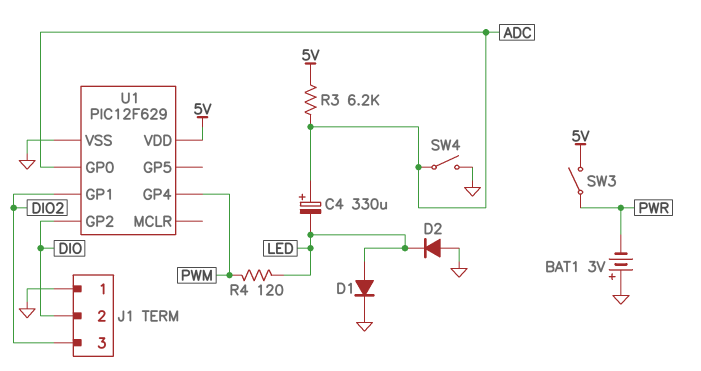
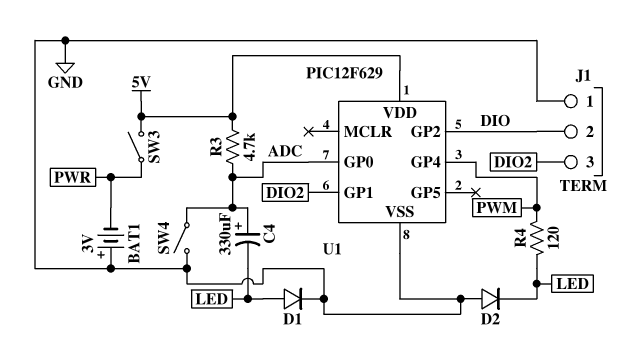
R3: 6.2k (5V, ADC) -> 4.7k (5V, ADC)

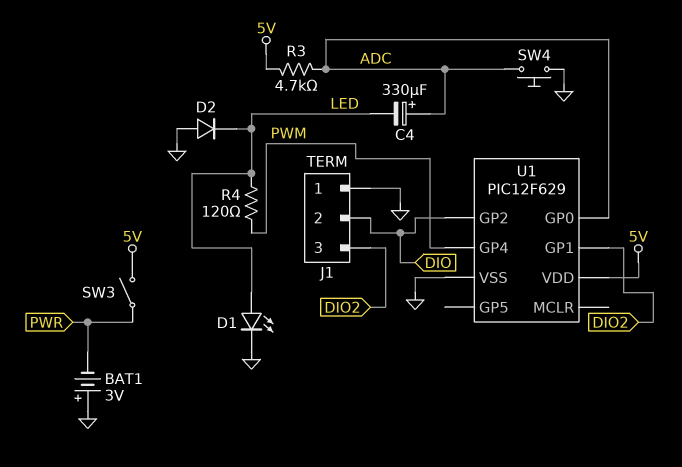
D1: diode (A LED, K GND) -> LED (A LED, K GND)
SW4: switch (ADC, GND) -> button (ADC, GND)

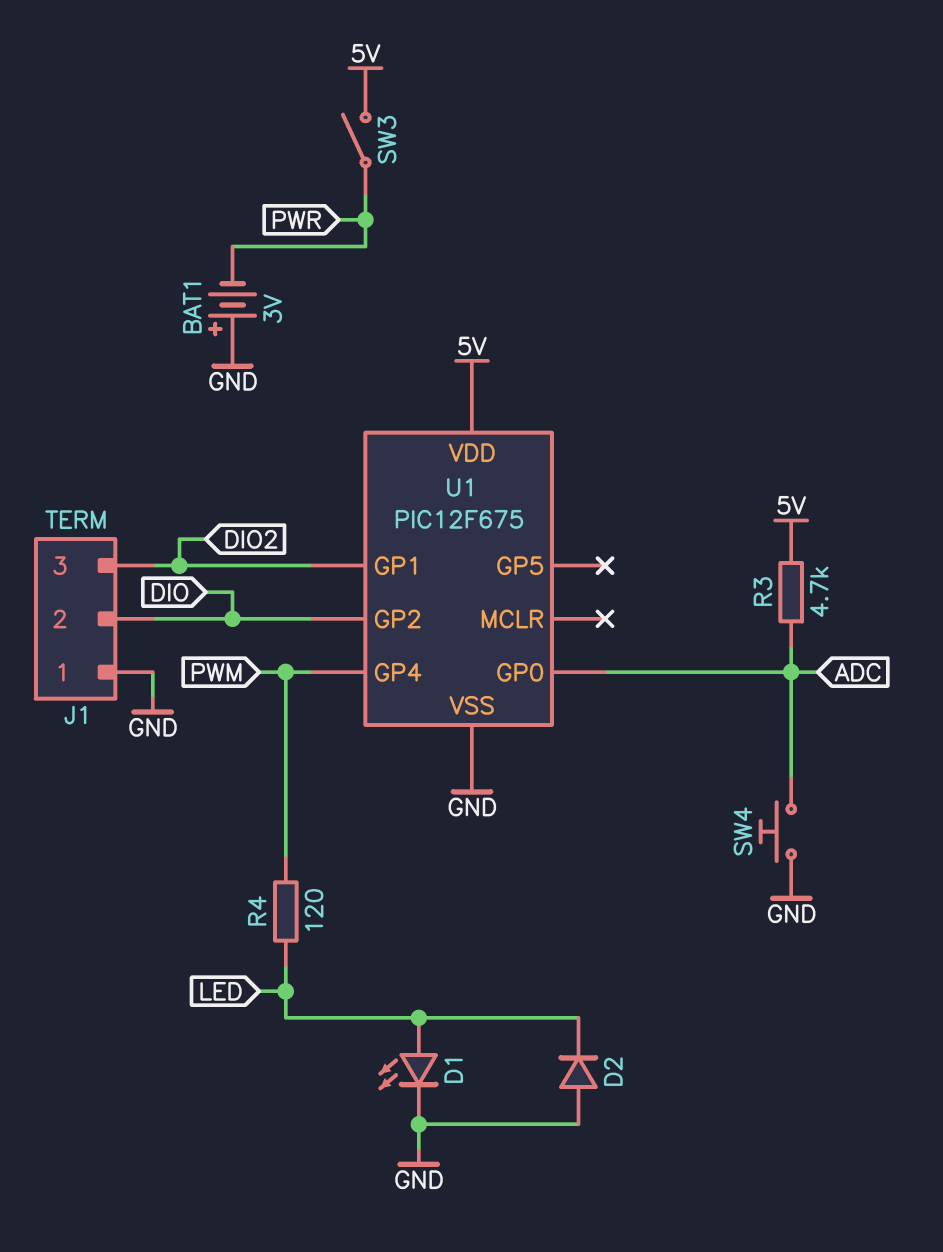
C4: 330uF (plus ADC, minus LED) -> none
U1: PIC12F629 -> PIC12F675

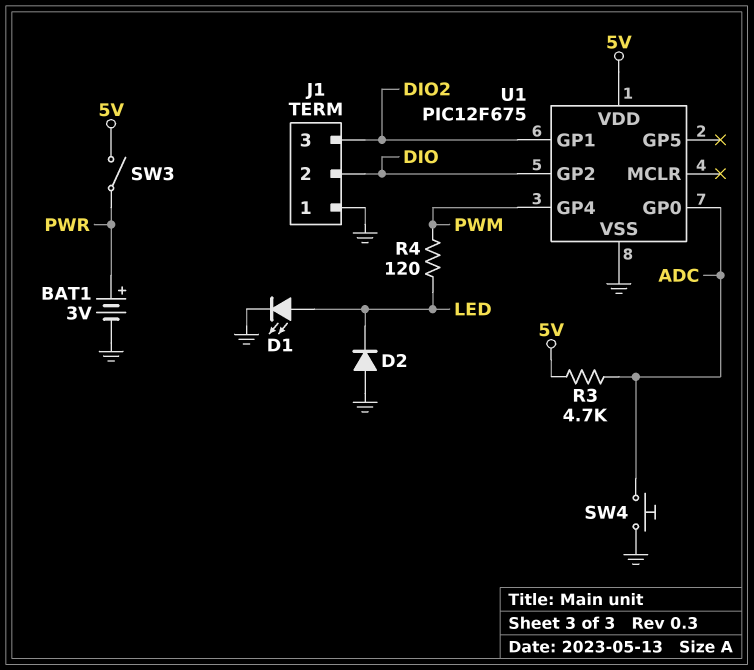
BAT1: 3V (plus GND, minus PWR) -> 3V (plus PWR, minus GND)

